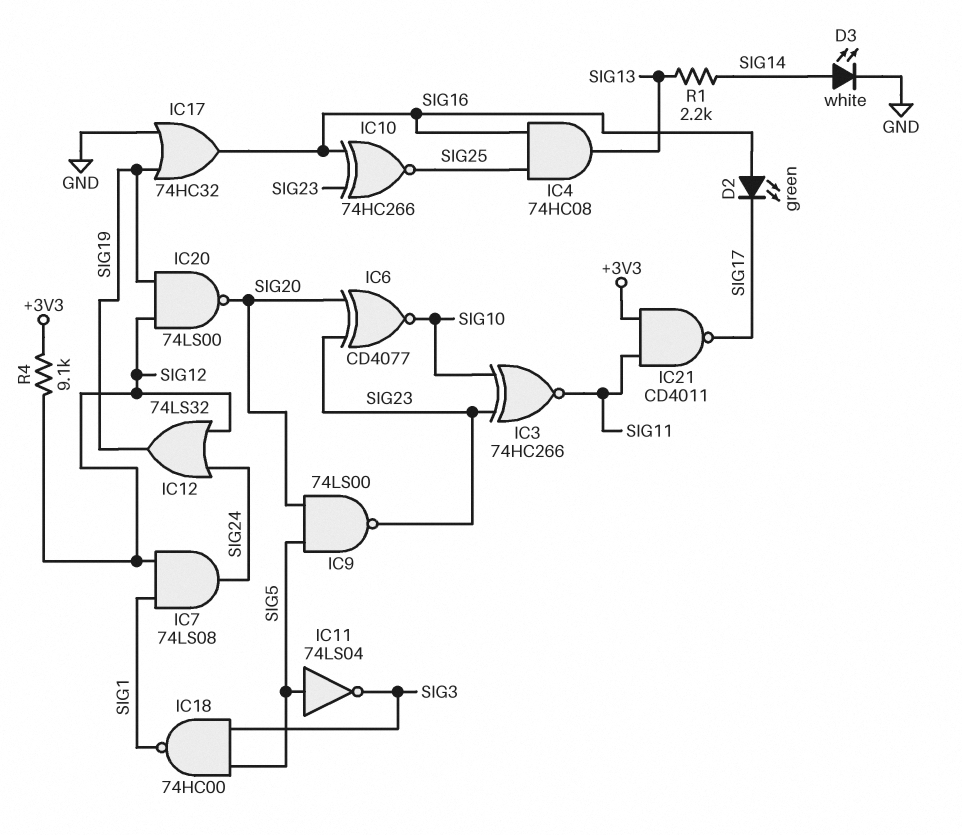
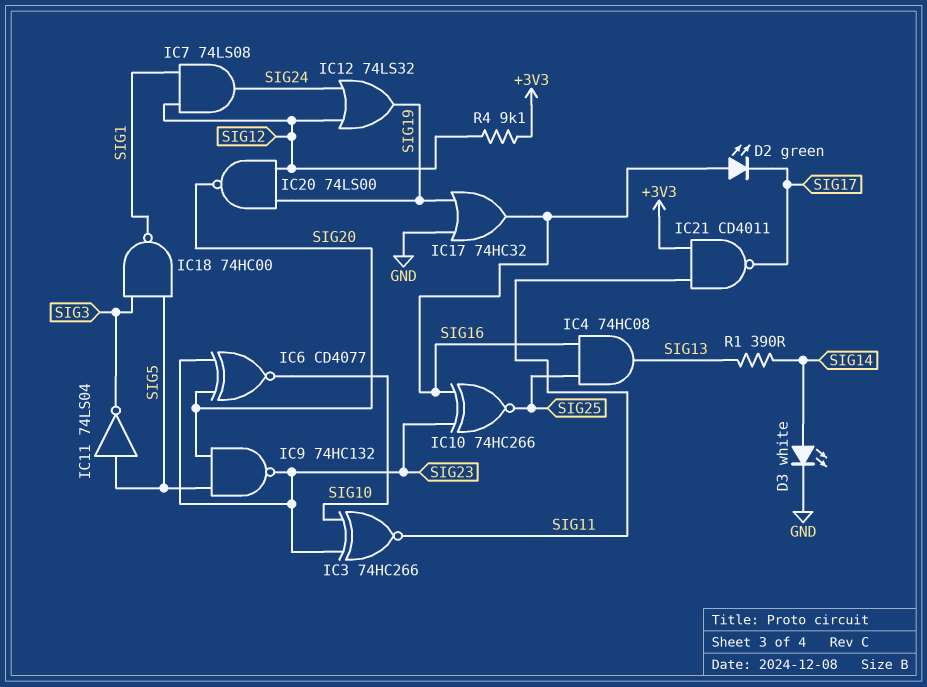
IC9: NAND 74LS00 (in SIG5, in SIG20, out SIG23) -> NAND 74HC132 (in SIG5, in SIG20, out SIG23)
R1: 2.2k (SIG13, SIG14) -> 390 (SIG13, SIG14)

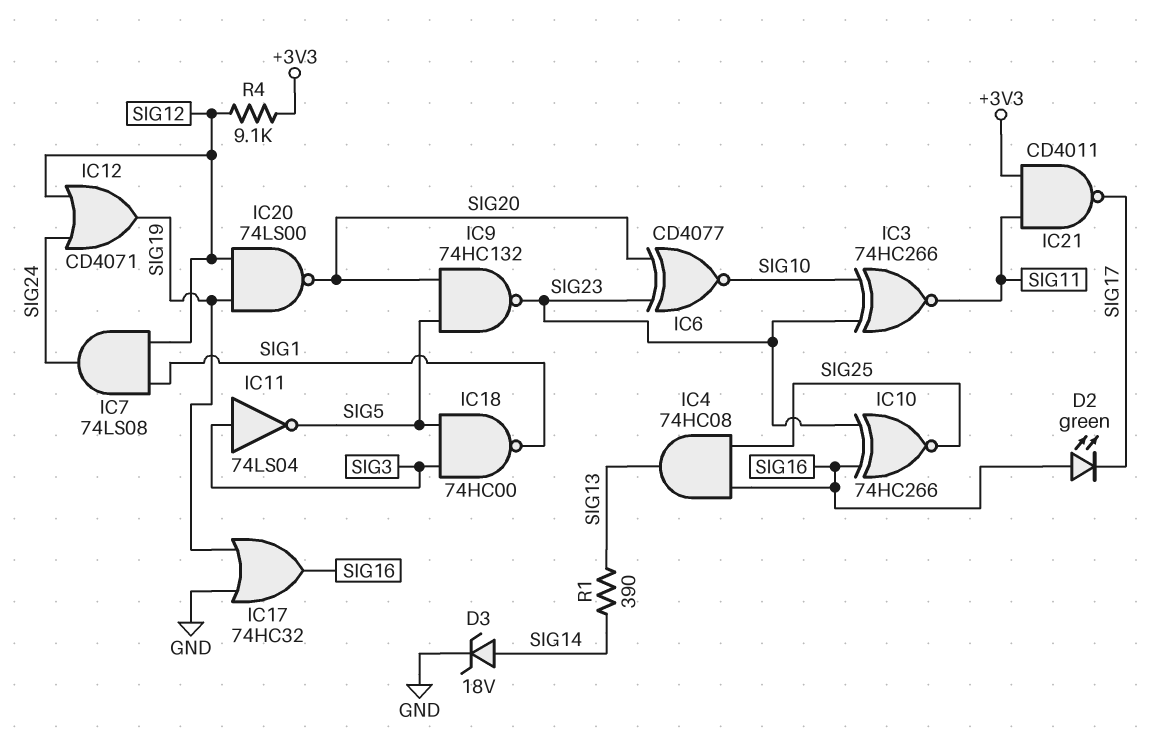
D3: LED white (A SIG14, K GND) -> zener 18V (A SIG14, K GND)
IC11: NOT 74LS04 (in SIG5, out SIG3) -> NOT 74LS04 (in SIG3, out SIG5)
IC12: OR 74LS32 (in SIG12, in SIG24, out SIG19) -> OR CD4071 (in SIG12, in SIG24, out SIG19)

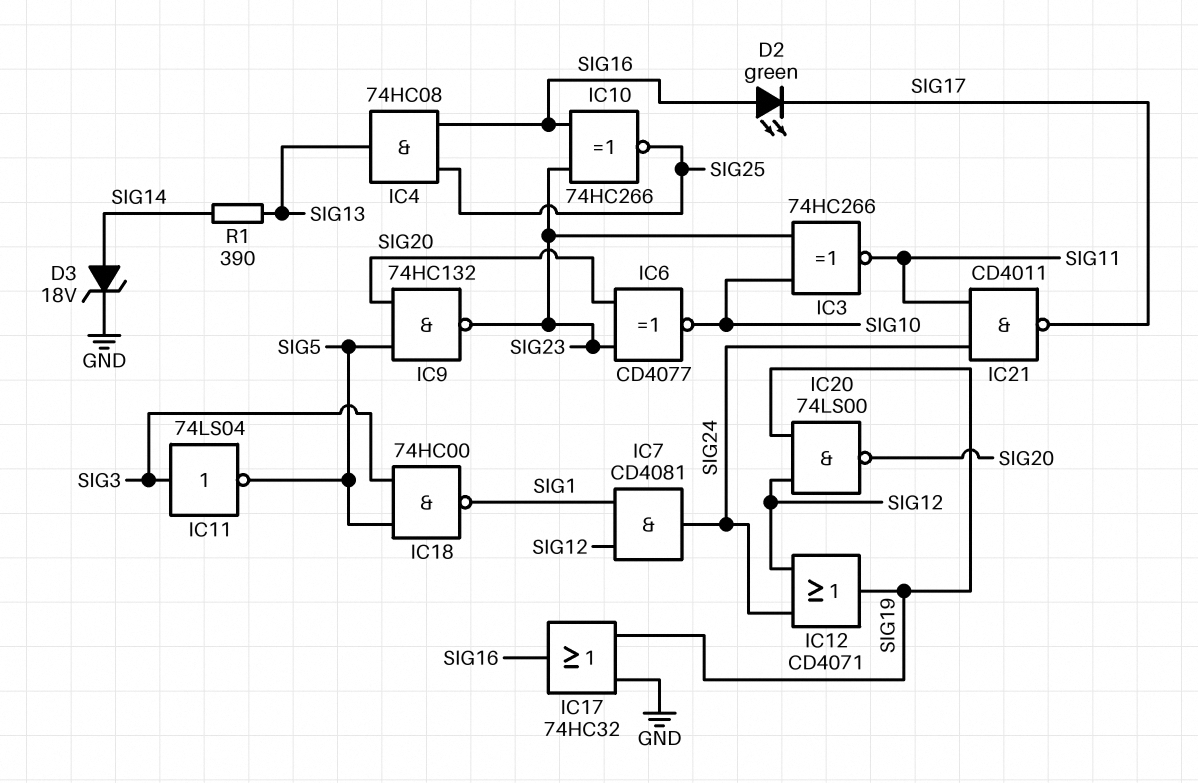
IC7: AND 74LS08 (in SIG1, in SIG12, out SIG24) -> AND CD4081 (in SIG1, in SIG12, out SIG24)
IC21: NAND CD4011 (in +3V3, in SIG11, out SIG17) -> NAND CD4011 (in SIG11, in SIG24, out SIG17)
R4: 9.1k (+3V3, SIG12) -> none

